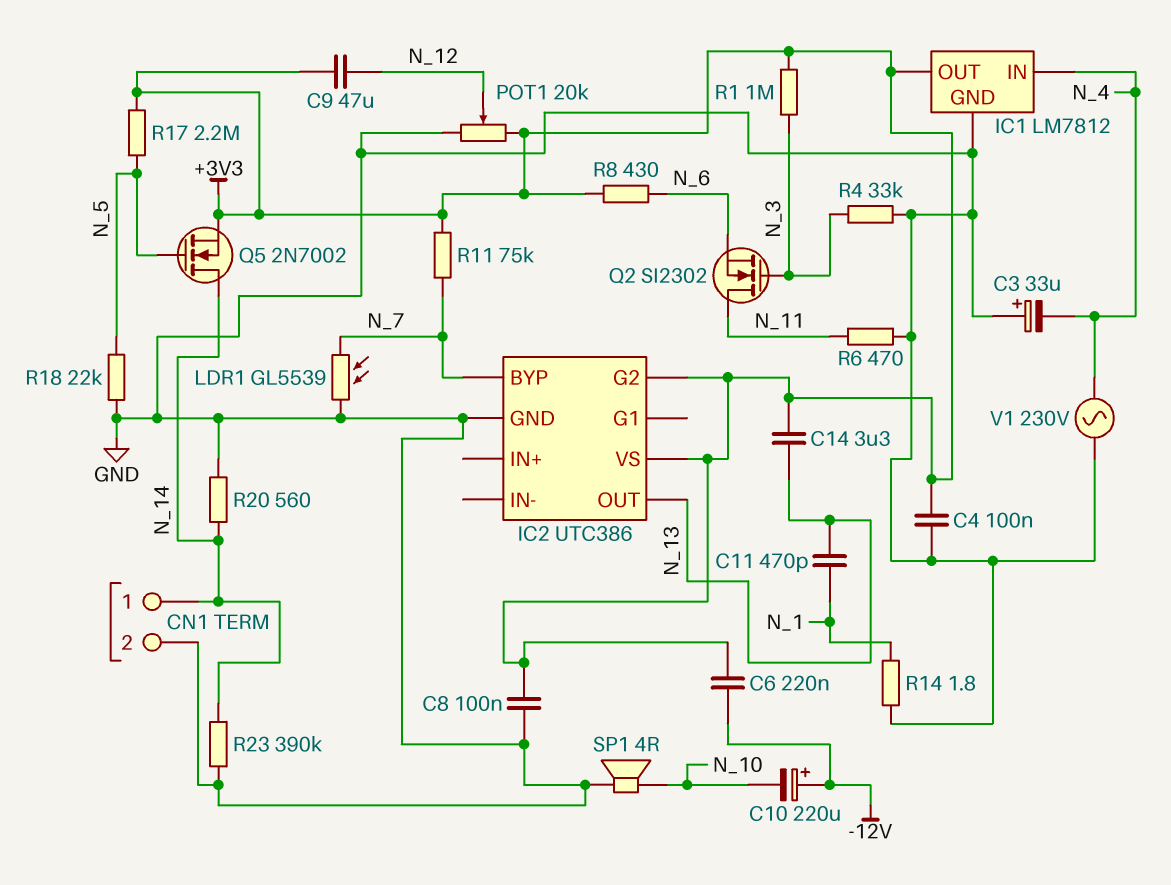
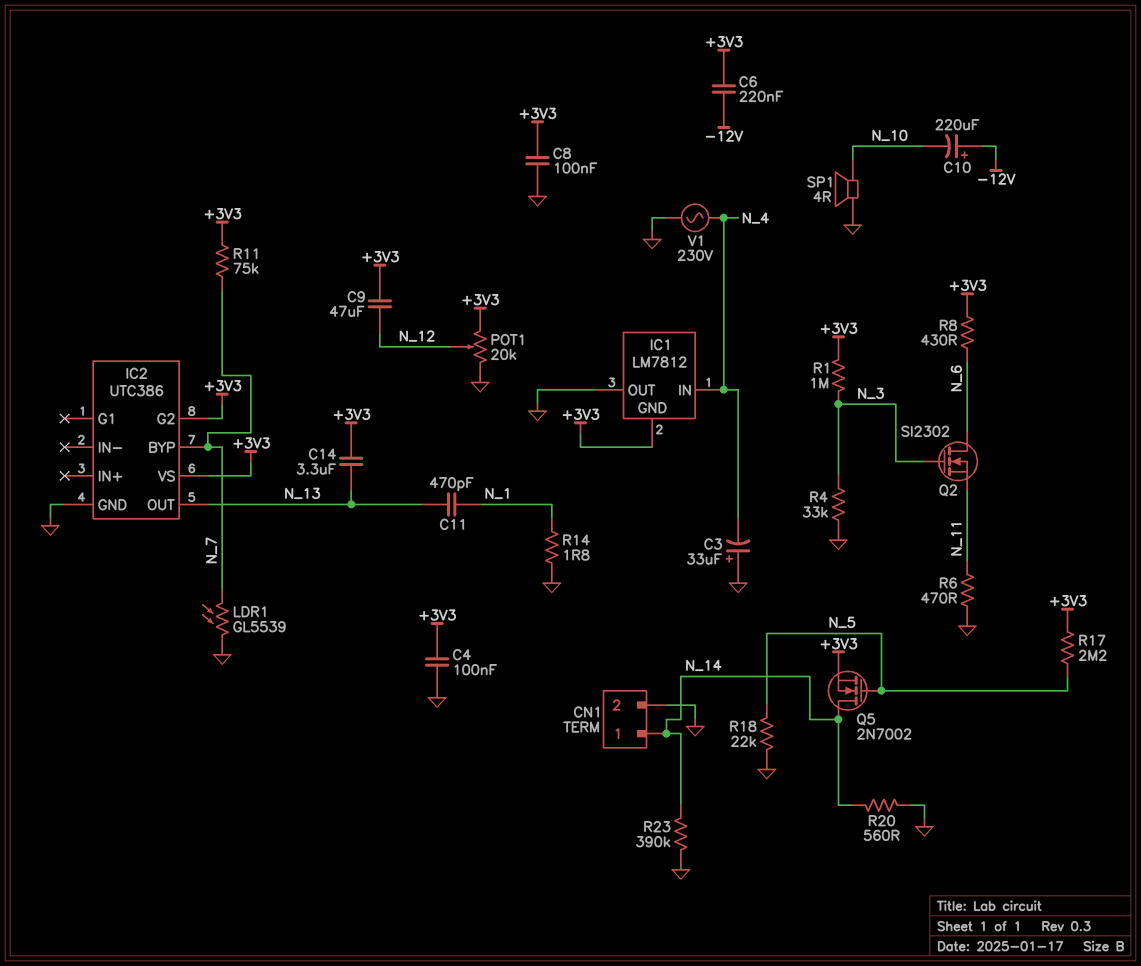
IC1 pin GND: GND -> +3V3
IC1 pin OUT: +3V3 -> GND
Q2: NMOS SI2302 (G N_3, D N_11, S N_6) -> NMOS SI2302 (G N_3, D N_6, S N_11)

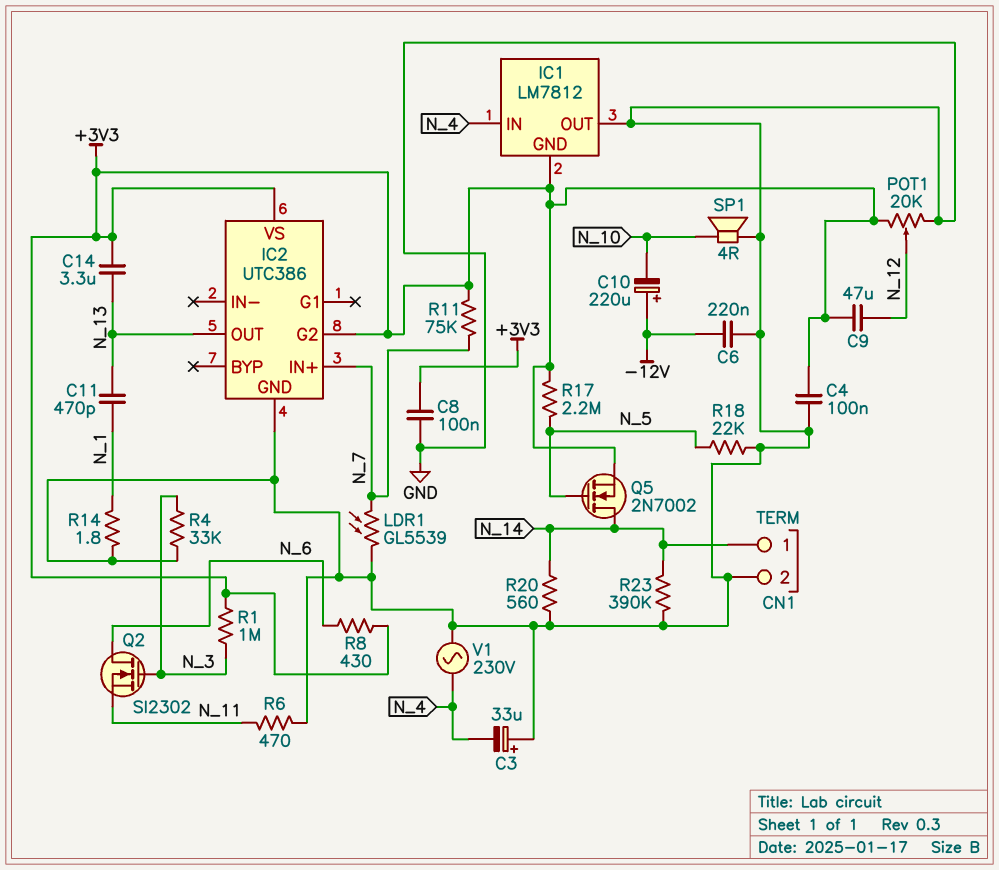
C6: 220nF (+3V3, -12V) -> 220nF (-12V, GND)
IC2 pin BYP: N_7 -> none
IC2 pin IN+: none -> N_7

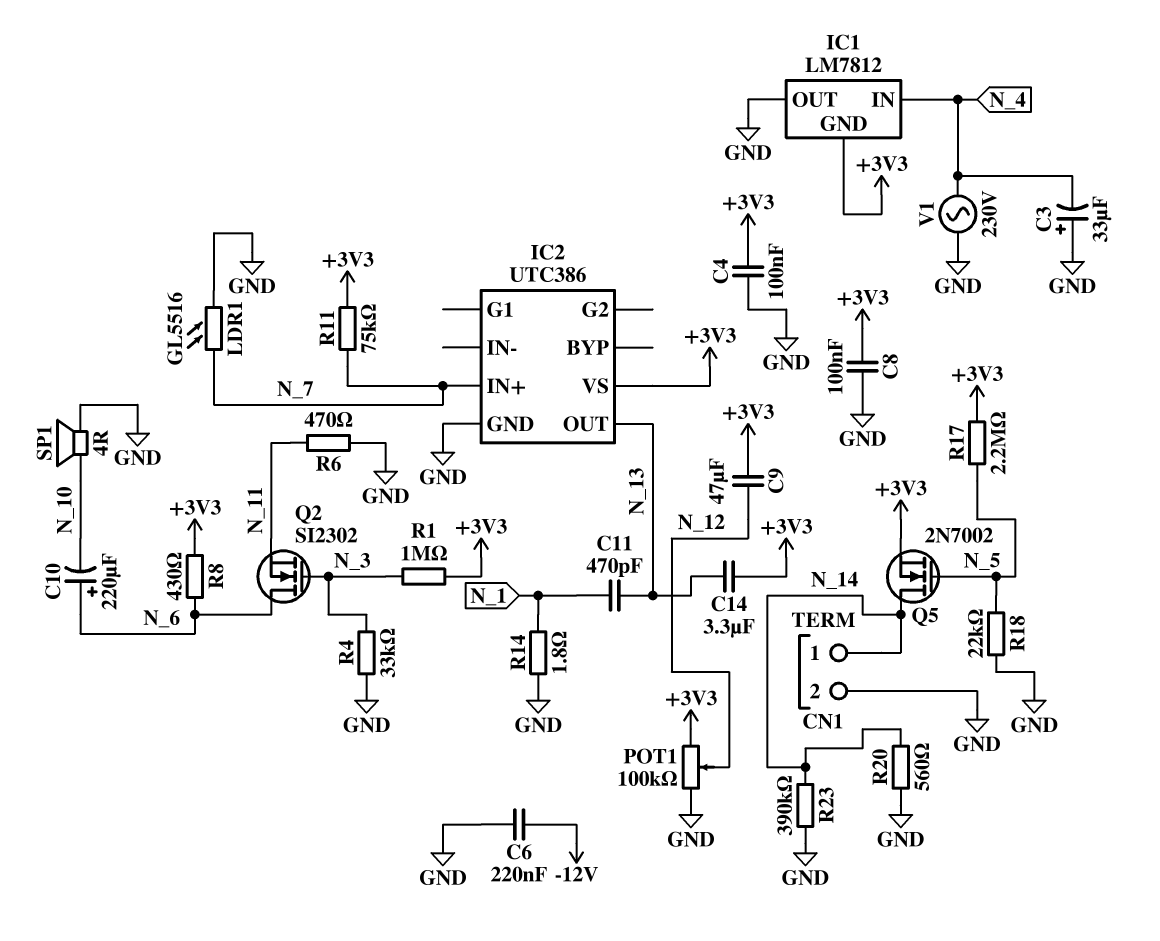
C10: 220uF (plus -12V, minus N_10) -> 220uF (plus N_6, minus N_10)
IC2 pin G2: +3V3 -> none
LDR1: GL5539 (GND, N_7) -> GL5516 (GND, N_7)
POT1: 20k (+3V3, GND, wiper N_12) -> 100k (+3V3, GND, wiper N_12)

